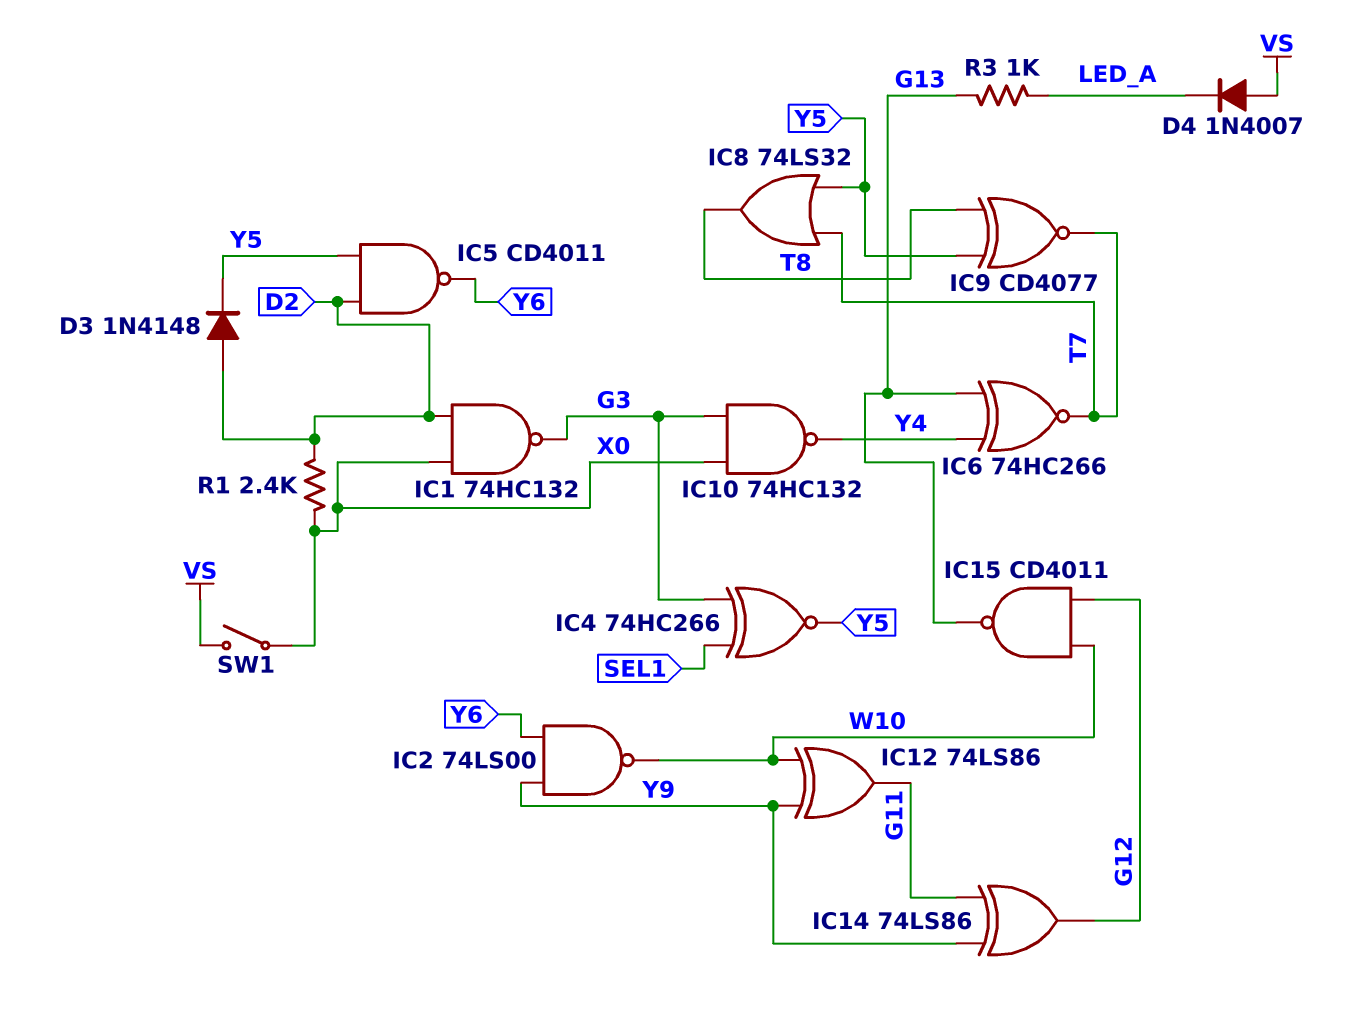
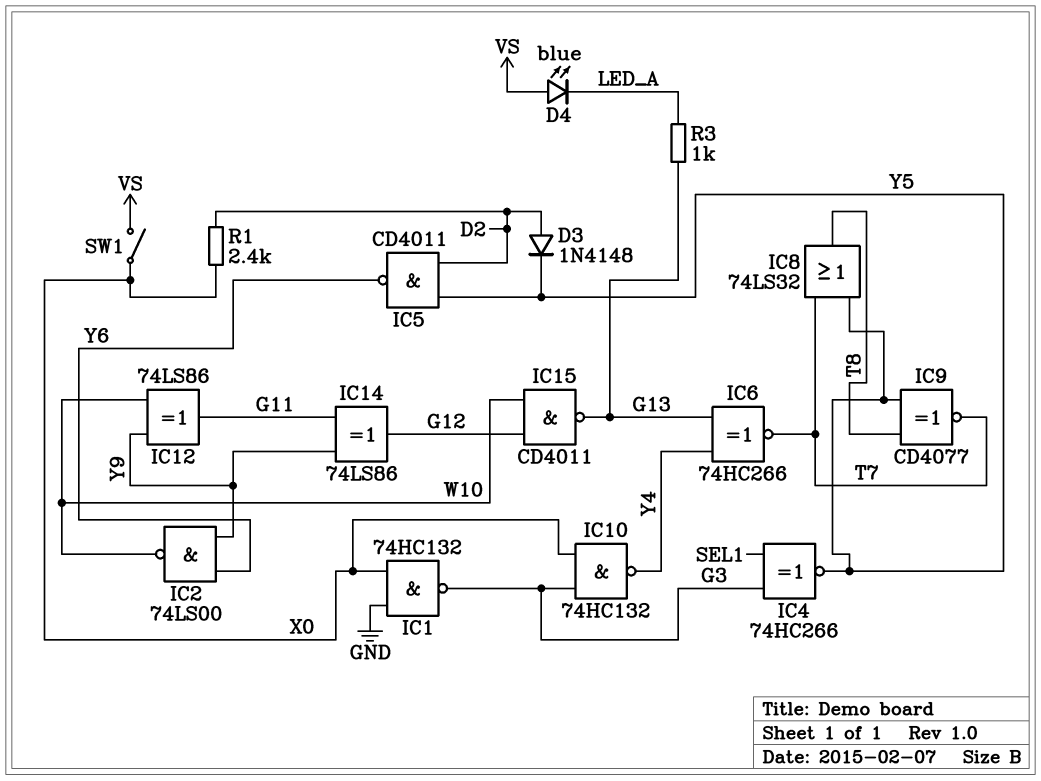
D4: diode 1N4007 (A VS, K LED_A) -> LED blue (A VS, K LED_A)
IC1: NAND 74HC132 (in D2, in X0, out G3) -> NAND 74HC132 (in GND, in X0, out G3)

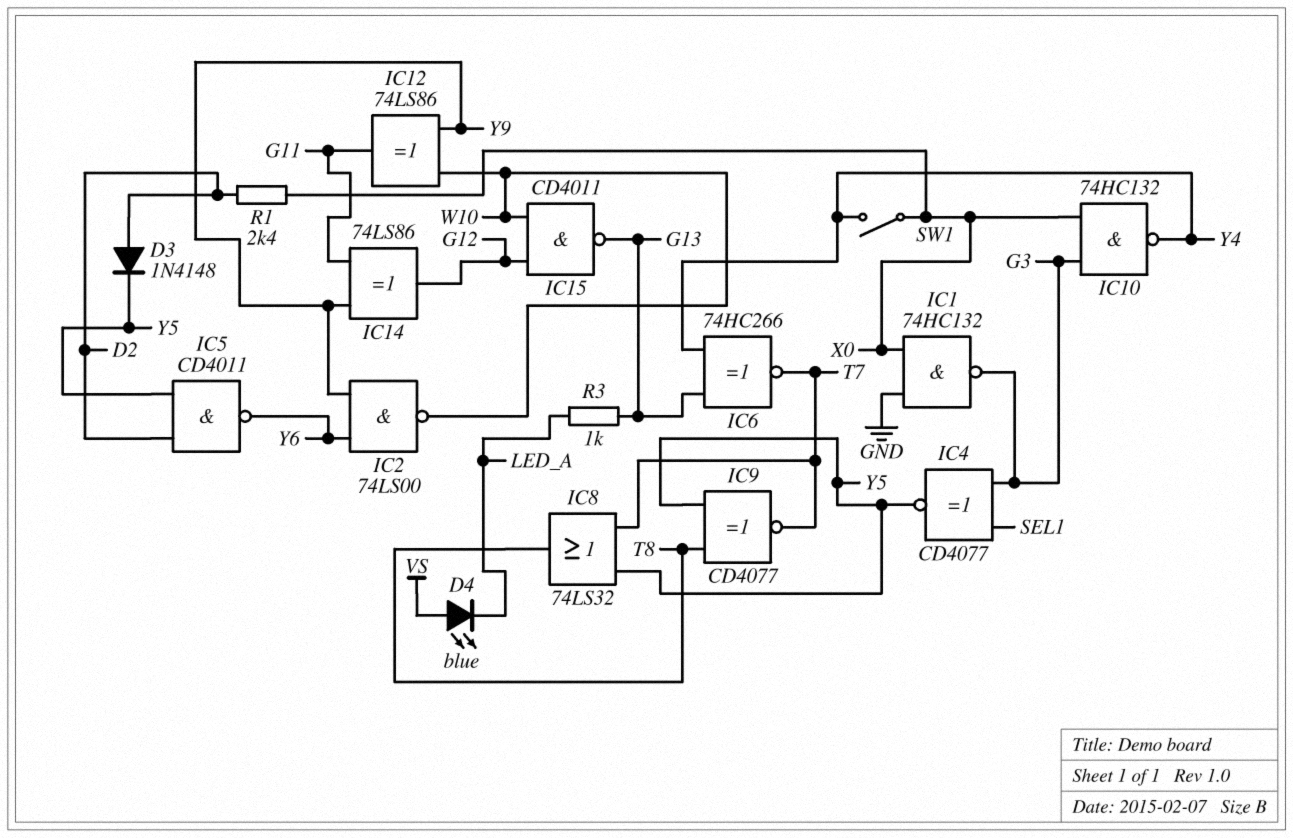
IC4: XNOR 74HC266 (in G3, in SEL1, out Y5) -> XNOR CD4077 (in G3, in SEL1, out Y5)
SW1: switch (VS, X0) -> switch (X0, Y4)

